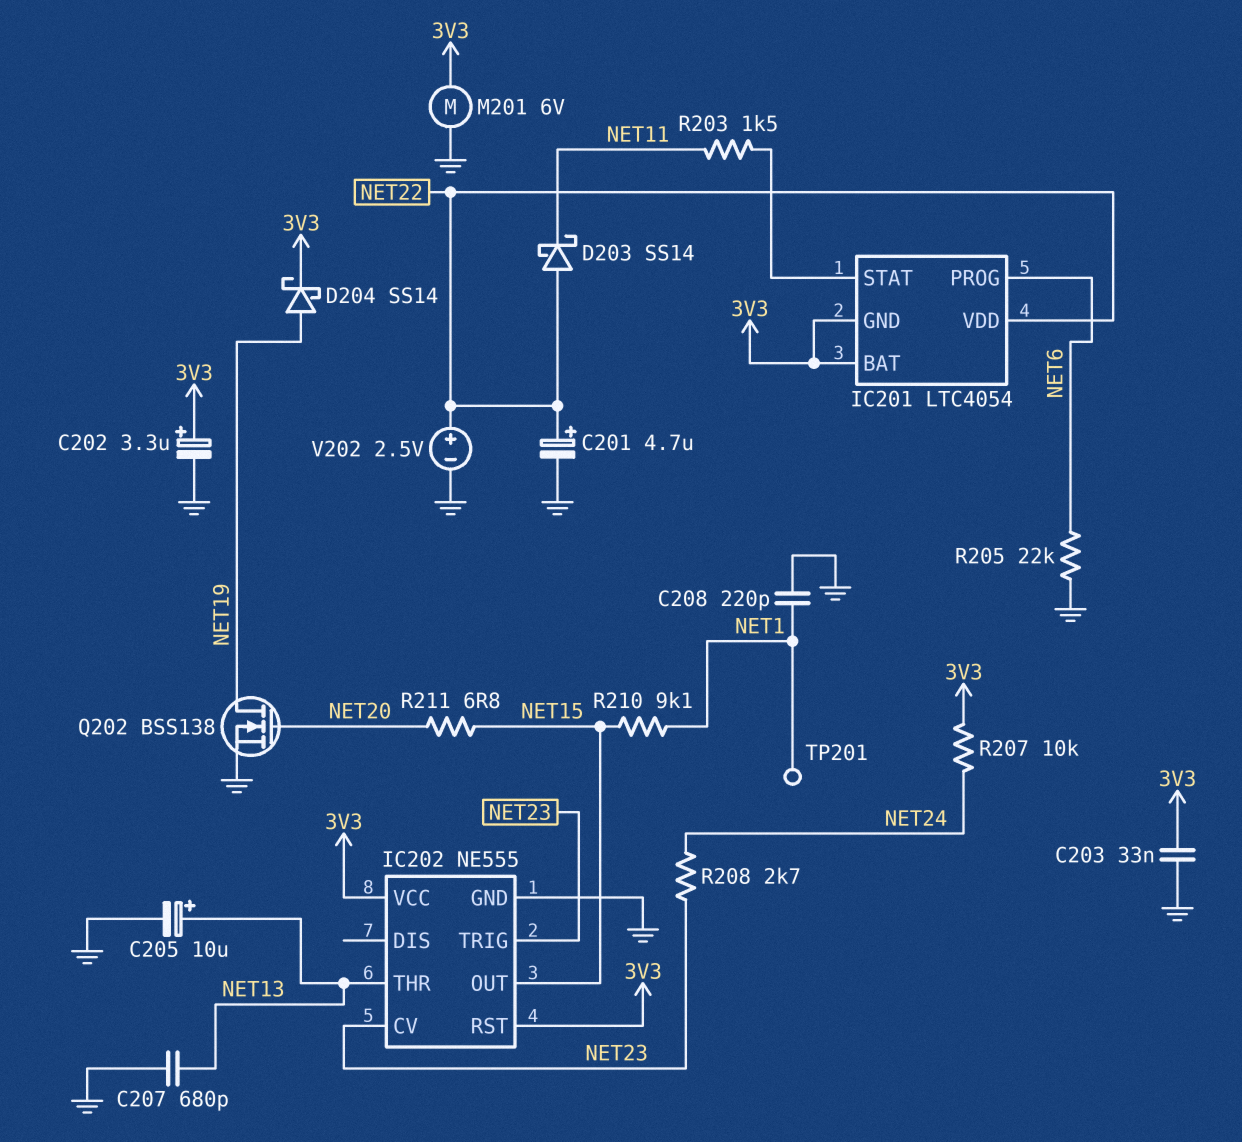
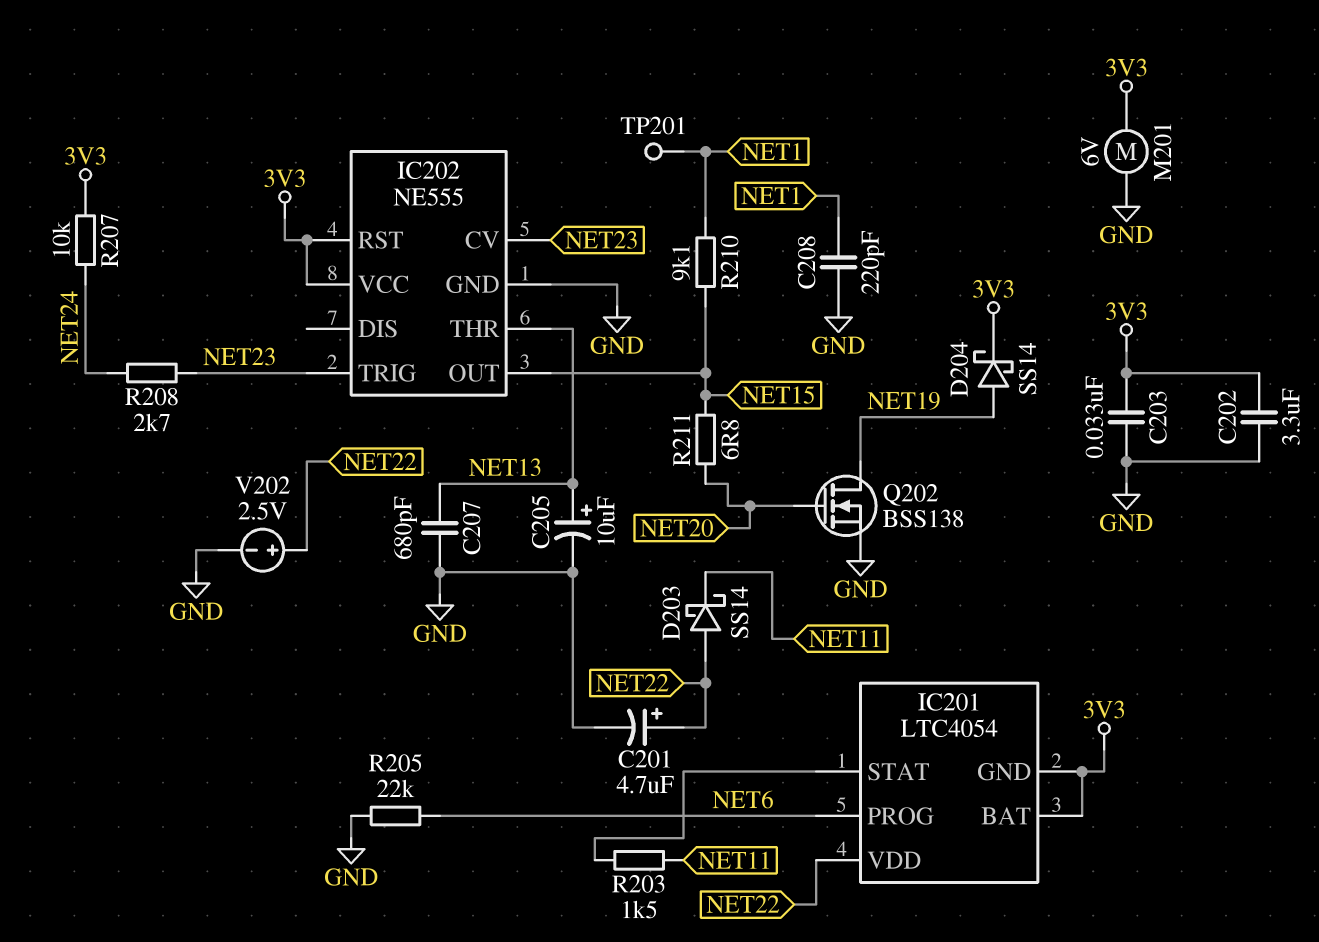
C202: 3.3uF (plus 3V3, minus GND) -> 3.3uF (3V3, GND)

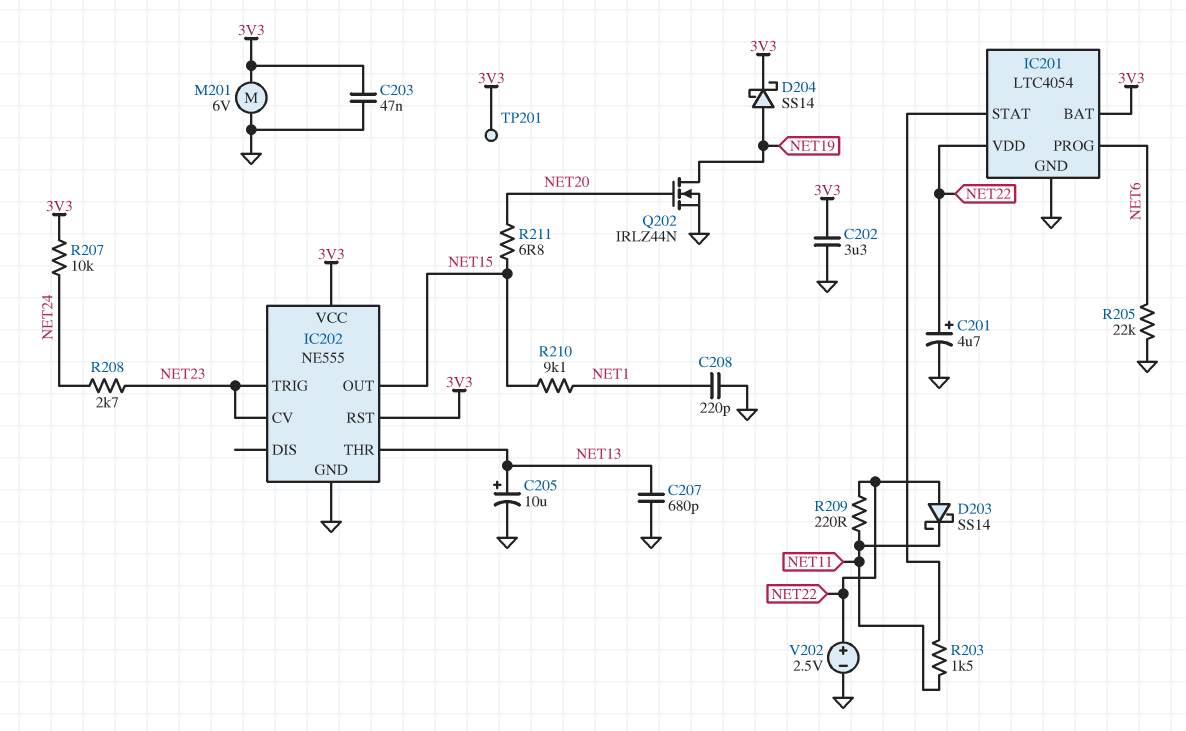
C203: 33nF (3V3, GND) -> 47nF (3V3, GND)
IC201 pin GND: 3V3 -> GND
Q202: NMOS BSS138 (G NET20, D NET19, S GND) -> NMOS IRLZ44N (G NET20, D NET19, S GND)
R209: none -> 220 (NET11, NET22)
TP201: test point (NET1) -> test point (3V3)

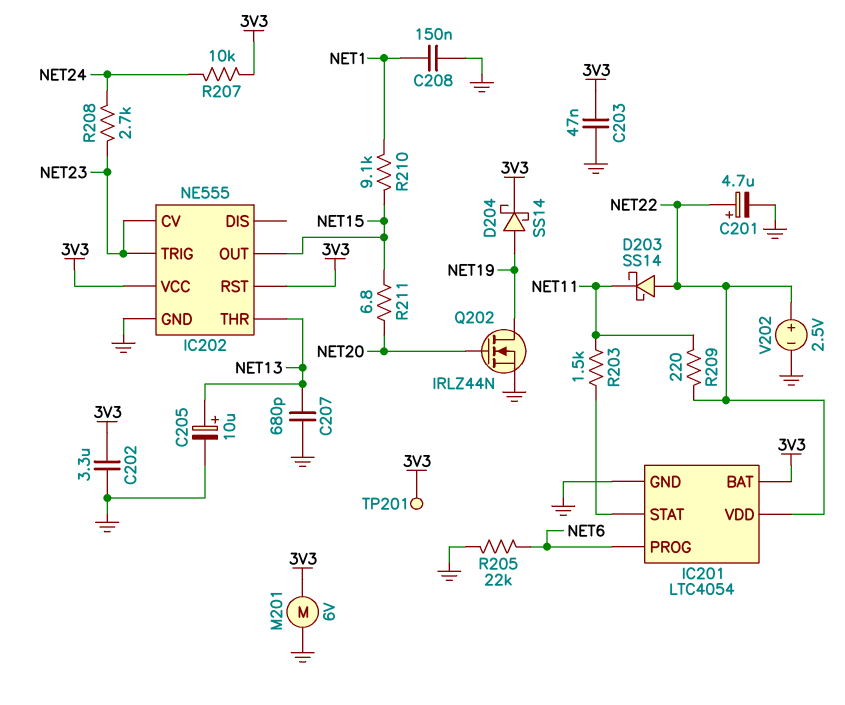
C208: 220pF (GND, NET1) -> 150nF (GND, NET1)

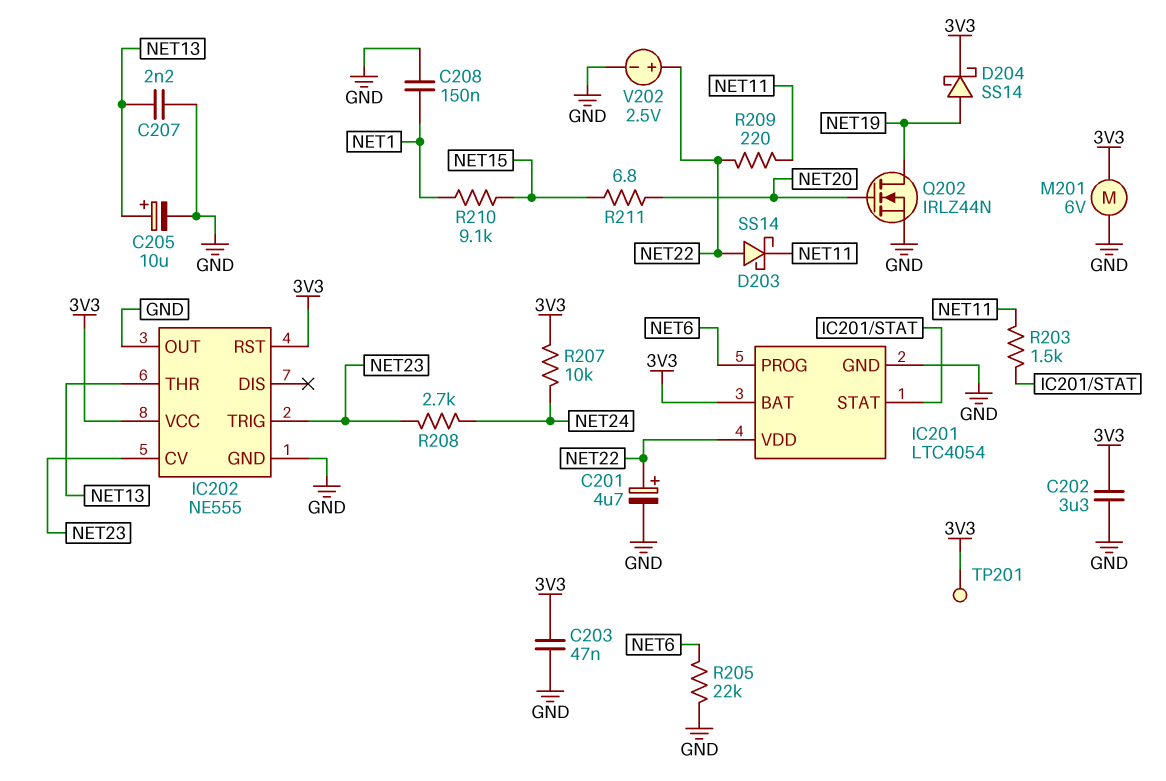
C207: 680pF (GND, NET13) -> 2.2nF (GND, NET13)
IC202 pin OUT: NET15 -> GND

